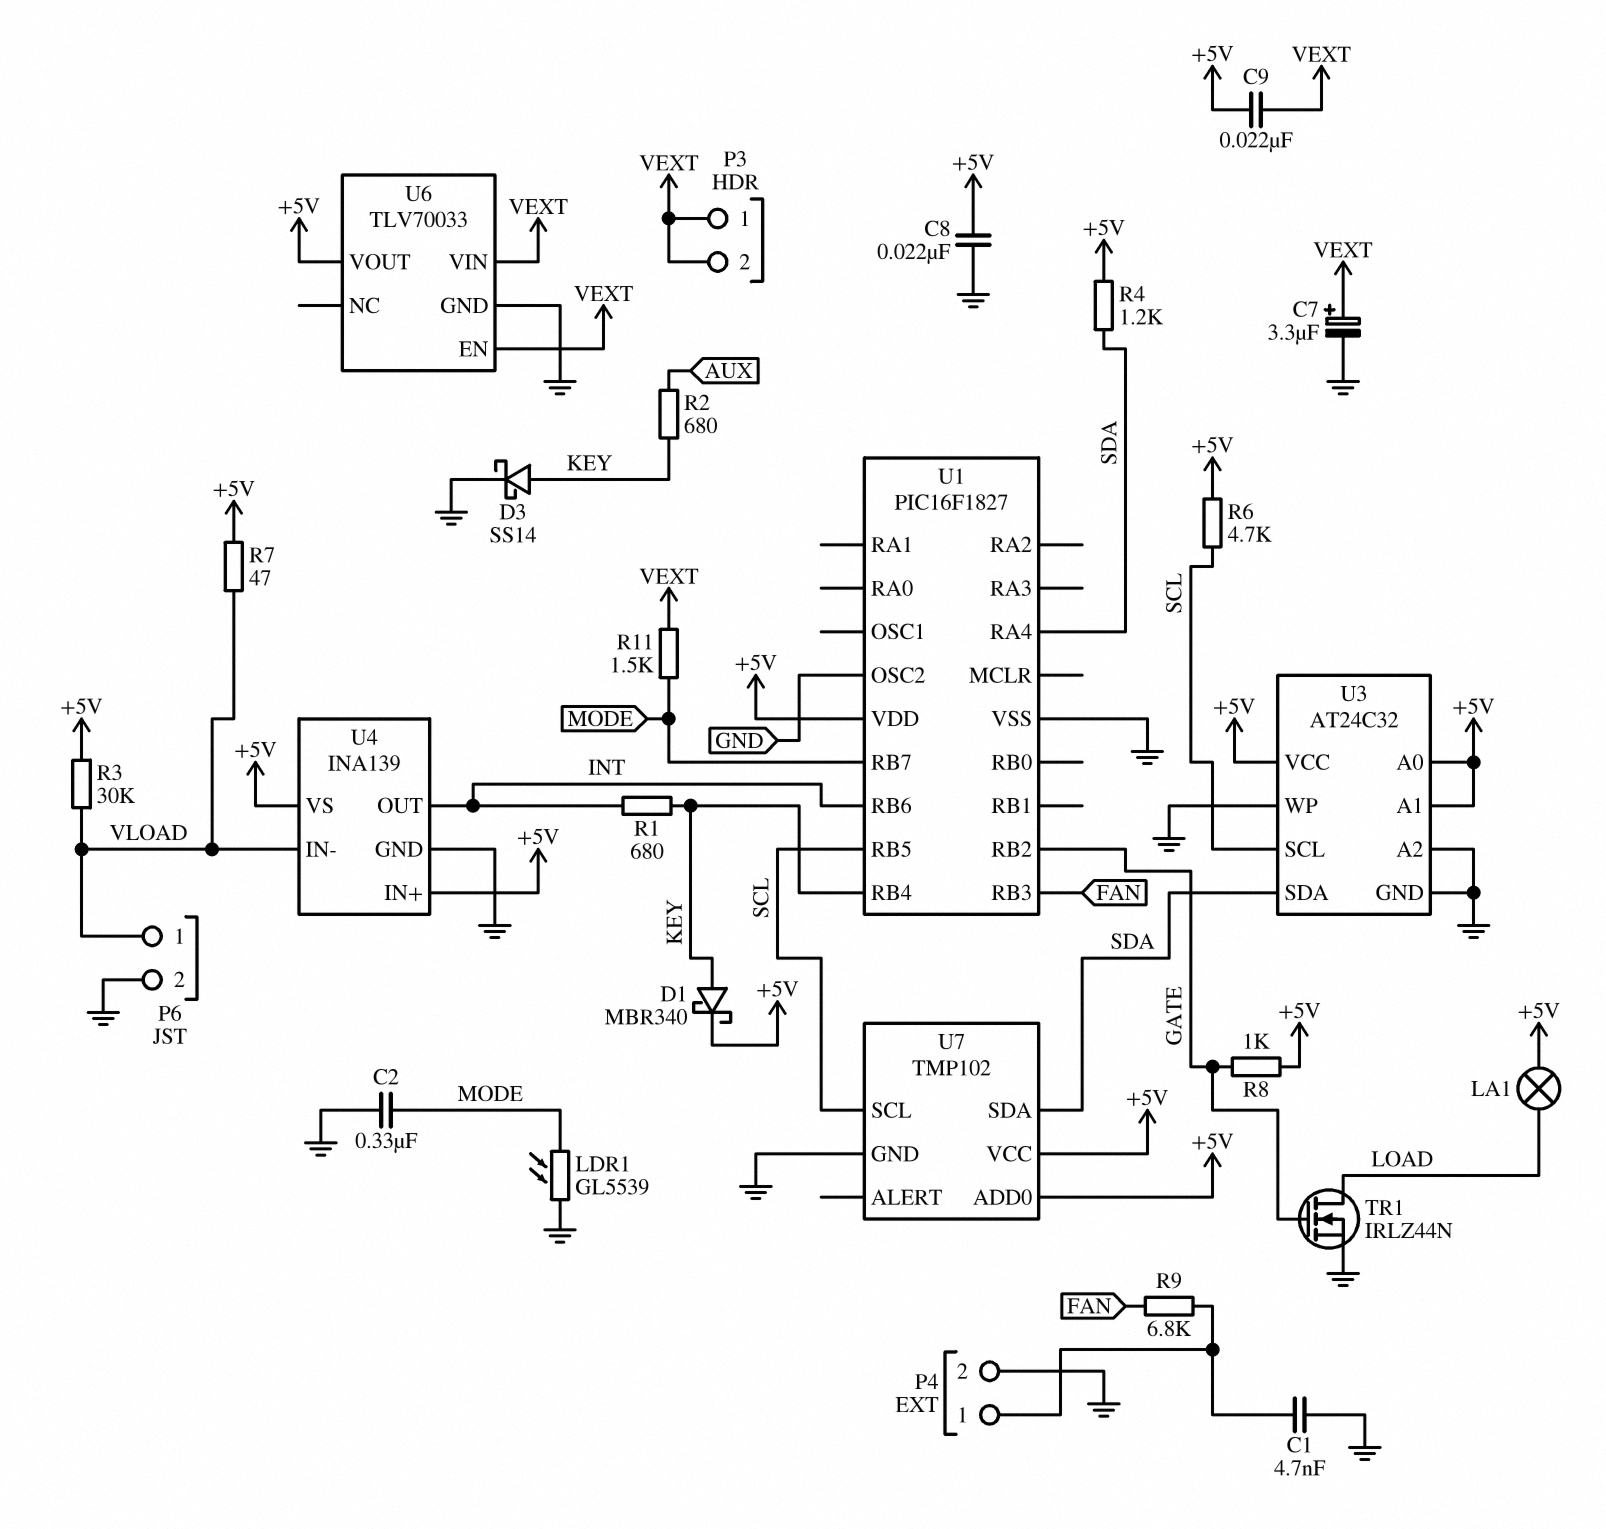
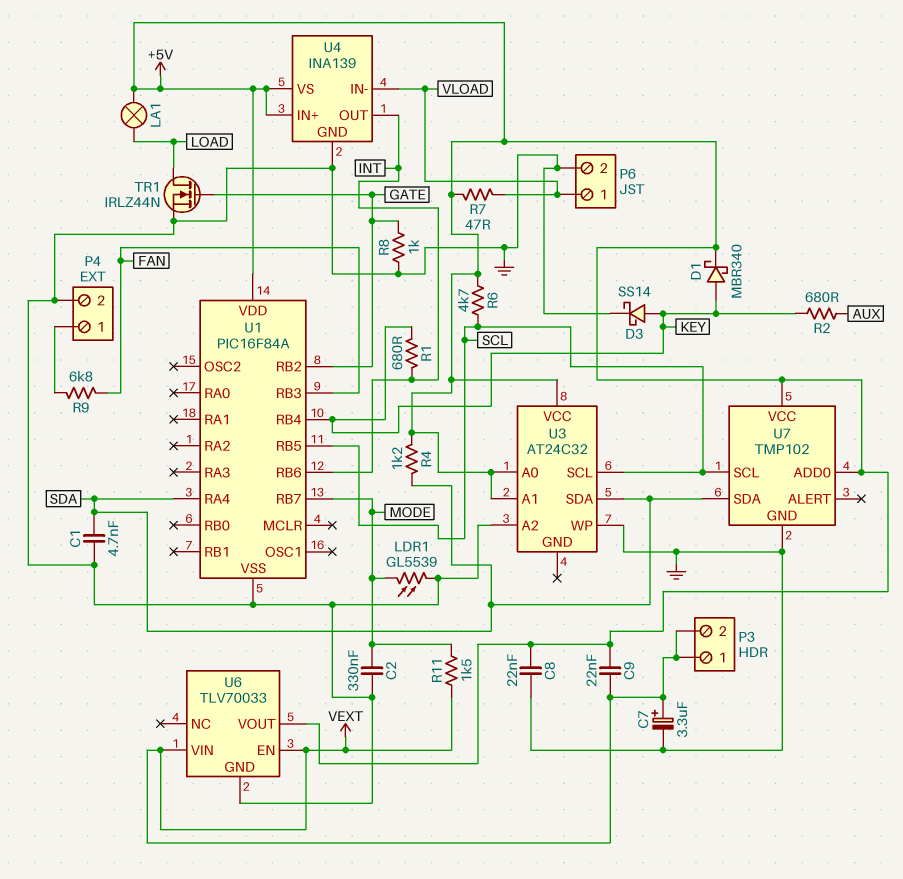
C1: 4.7nF (GND, P4/1) -> 4.7nF (GND, SDA)
R3: 30k (+5V, VLOAD) -> none
R8: 1k (+5V, GATE) -> 1k (GATE, GND)
U1: PIC16F1827 -> PIC16F84A
U1 pin OSC2: GND -> none
U3 pin GND: GND -> none

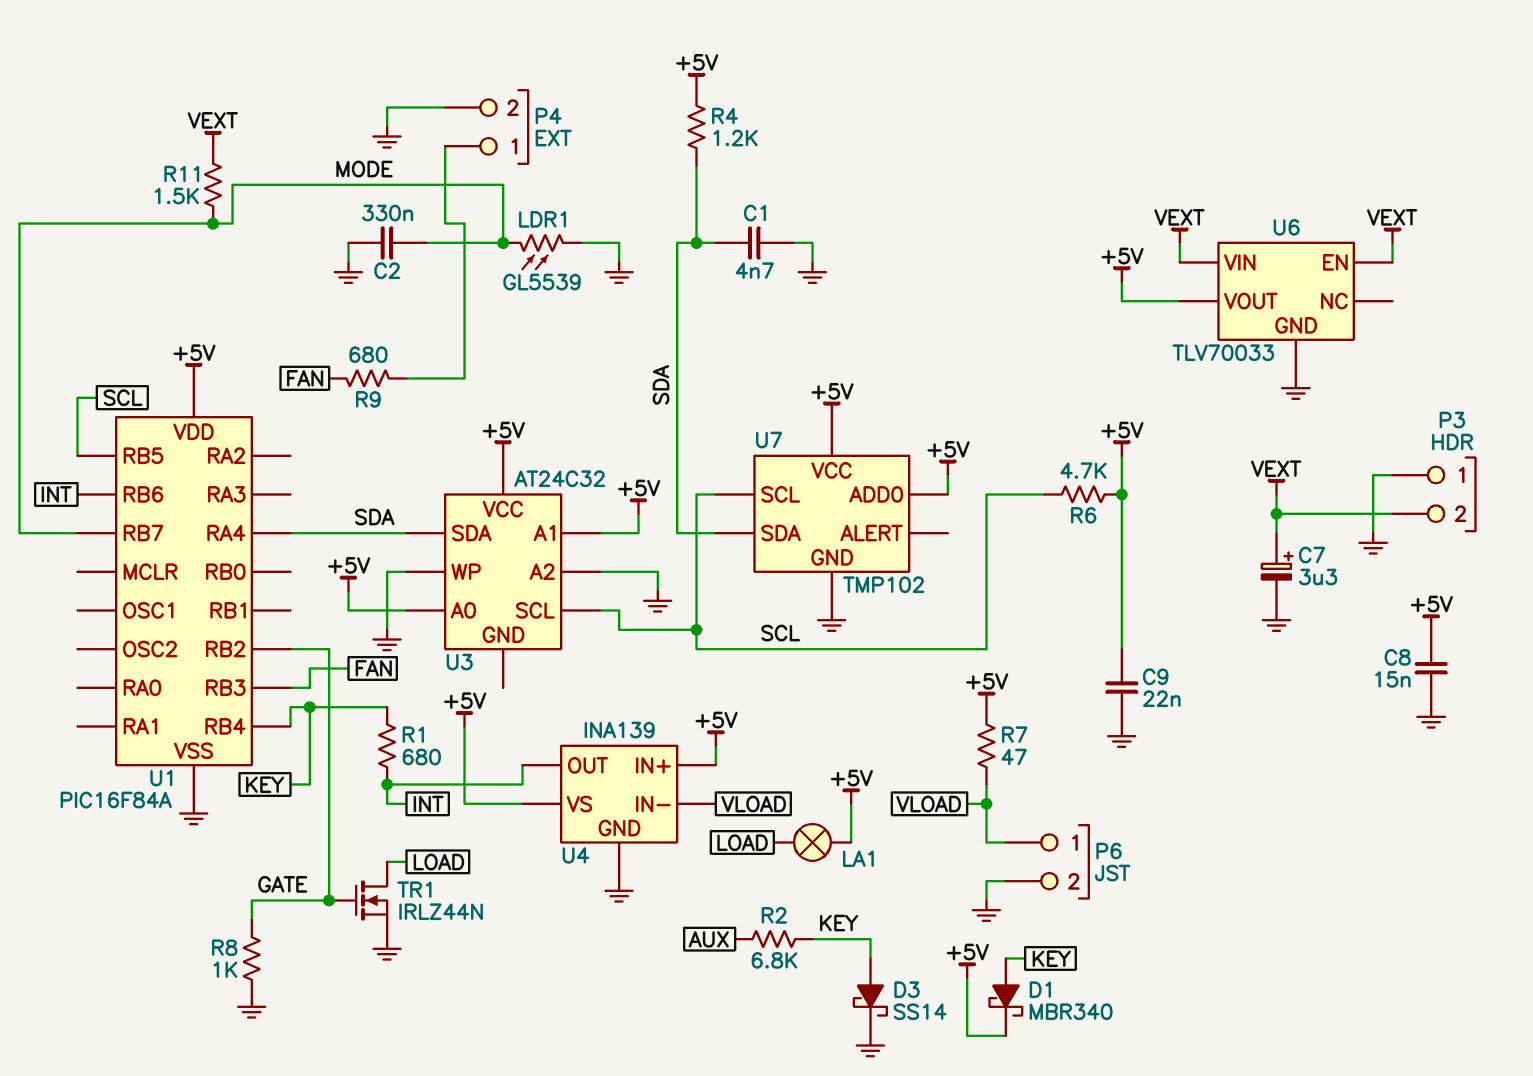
C8: 22nF (+5V, GND) -> 15nF (+5V, GND)
C9: 22nF (+5V, VEXT) -> 22nF (+5V, GND)
P3 pin 1: VEXT -> GND
R2: 680 (AUX, KEY) -> 6.8k (AUX, KEY)
R9: 6.8k (FAN, P4/1) -> 680 (FAN, P4/1)

